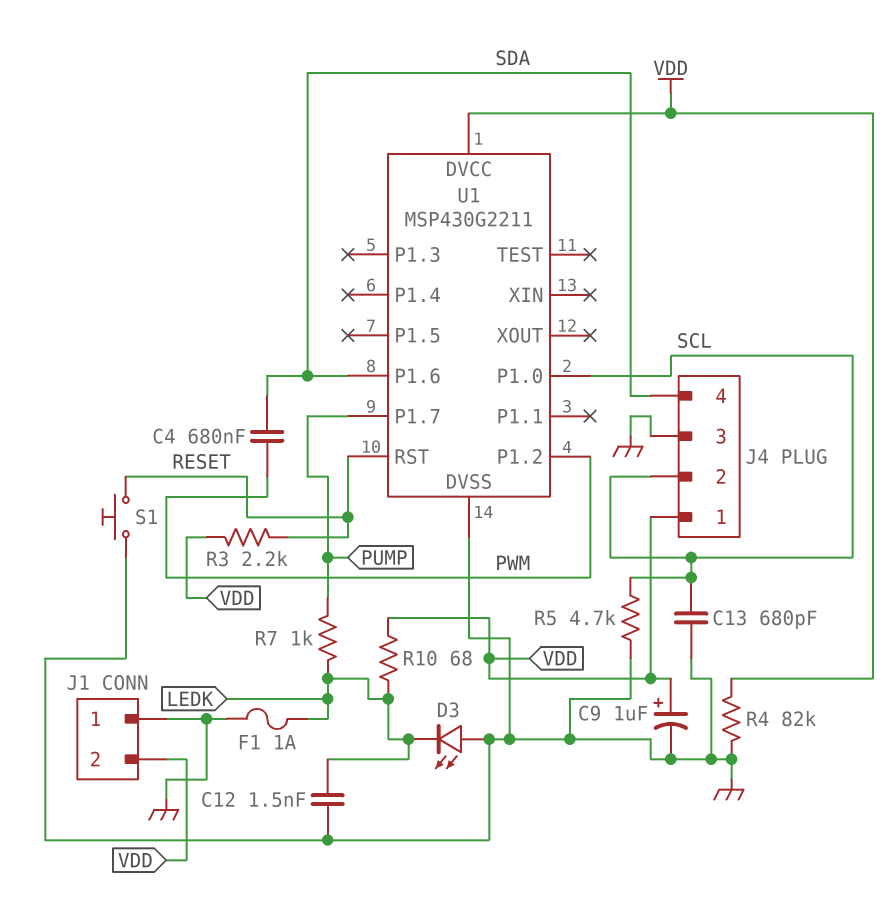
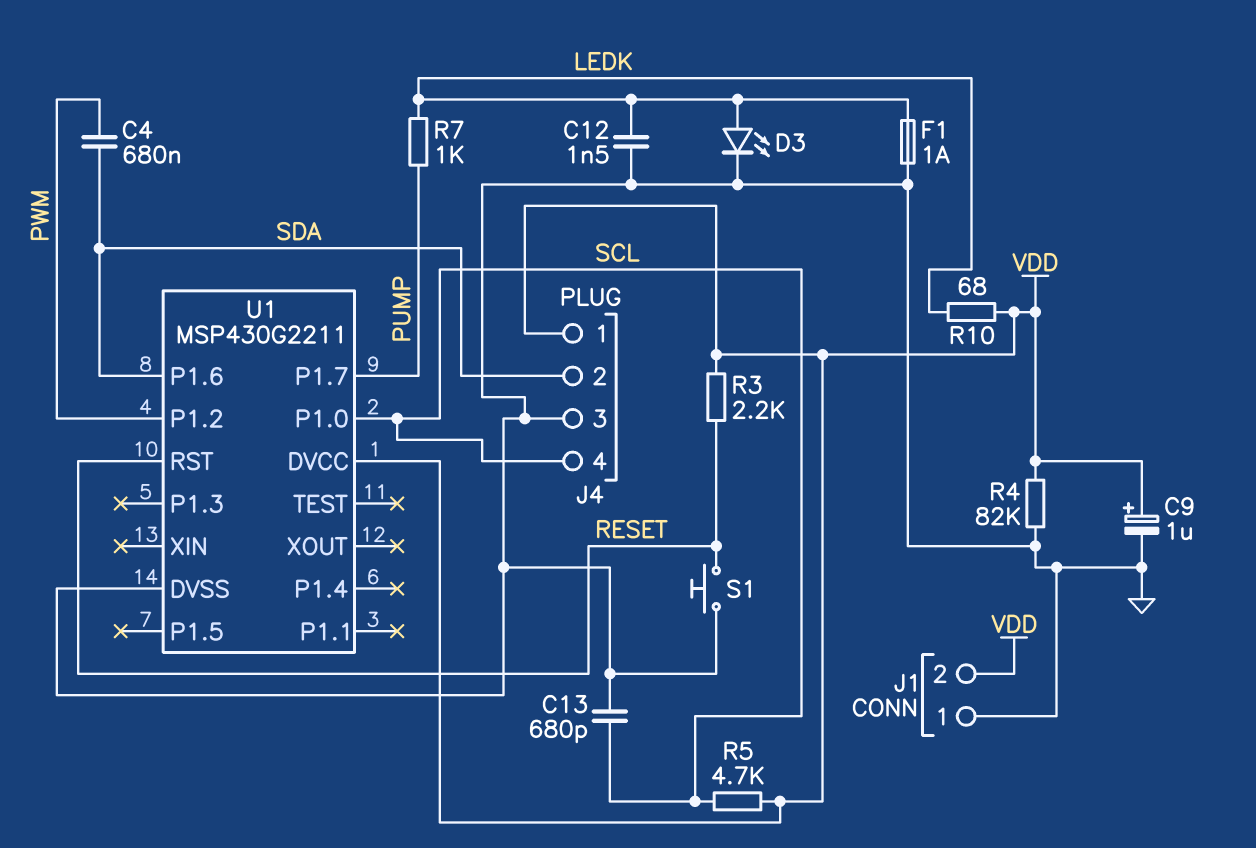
D3: LED (A GND, K LEDK) -> LED (A LEDK, K GND)
J4 pin 2: SCL -> SDA
J4 pin 4: SDA -> SCL
R5: 4.7k (GND, SCL) -> 4.7k (SCL, VDD)

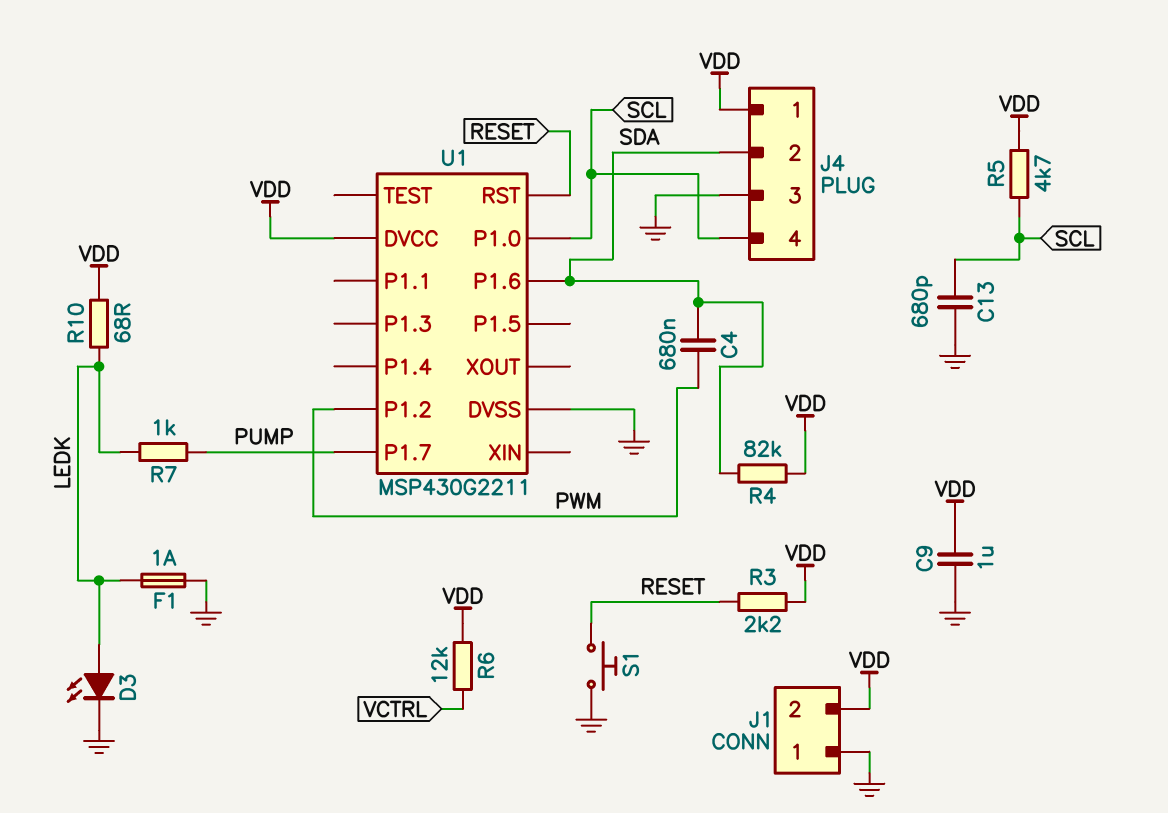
C9: 1uF (plus VDD, minus GND) -> 1uF (GND, VDD)
C12: 1.5nF (GND, LEDK) -> none
R4: 82k (GND, VDD) -> 82k (SDA, VDD)
R6: none -> 12k (VCTRL, VDD)

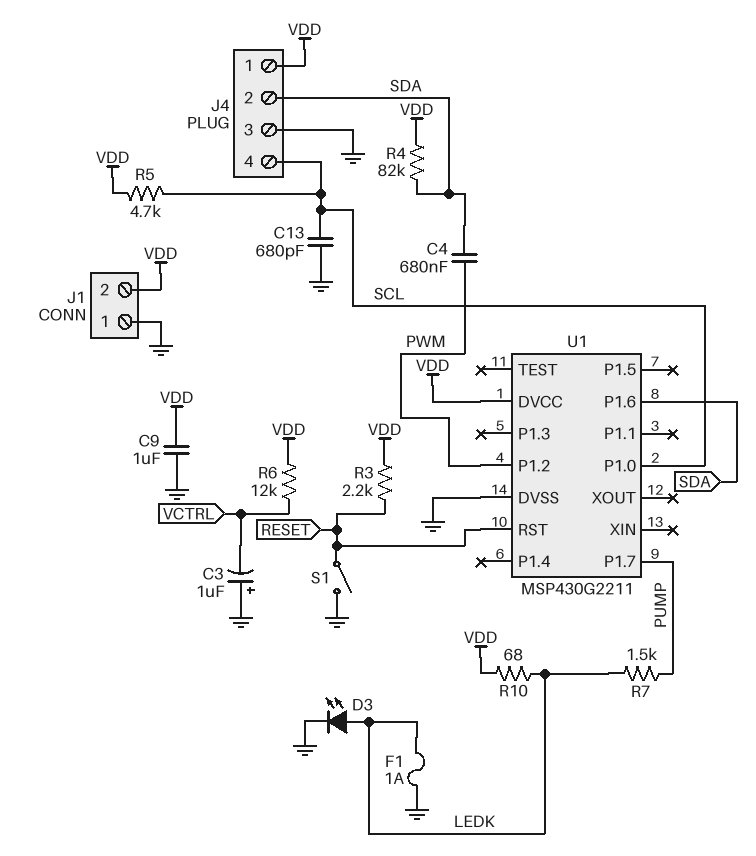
C3: none -> 1uF (plus GND, minus VCTRL)
R7: 1k (LEDK, PUMP) -> 1.5k (LEDK, PUMP)
S1: button (GND, RESET) -> switch (GND, RESET)

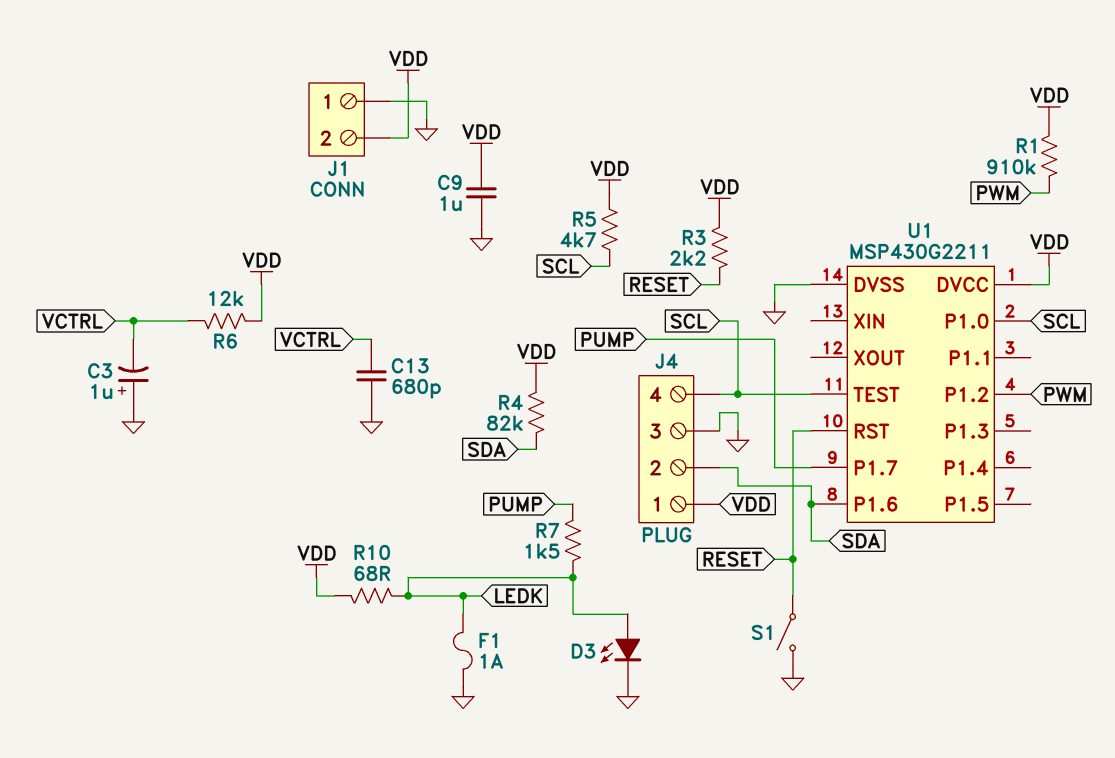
C4: 680nF (PWM, SDA) -> none
C13: 680pF (GND, SCL) -> 680pF (GND, VCTRL)
R1: none -> 910k (PWM, VDD)
U1 pin TEST: none -> SCL

